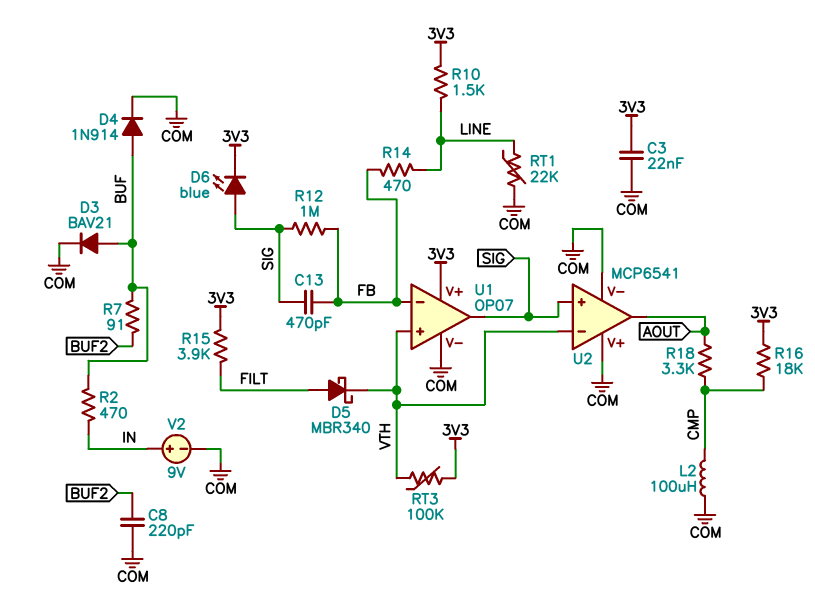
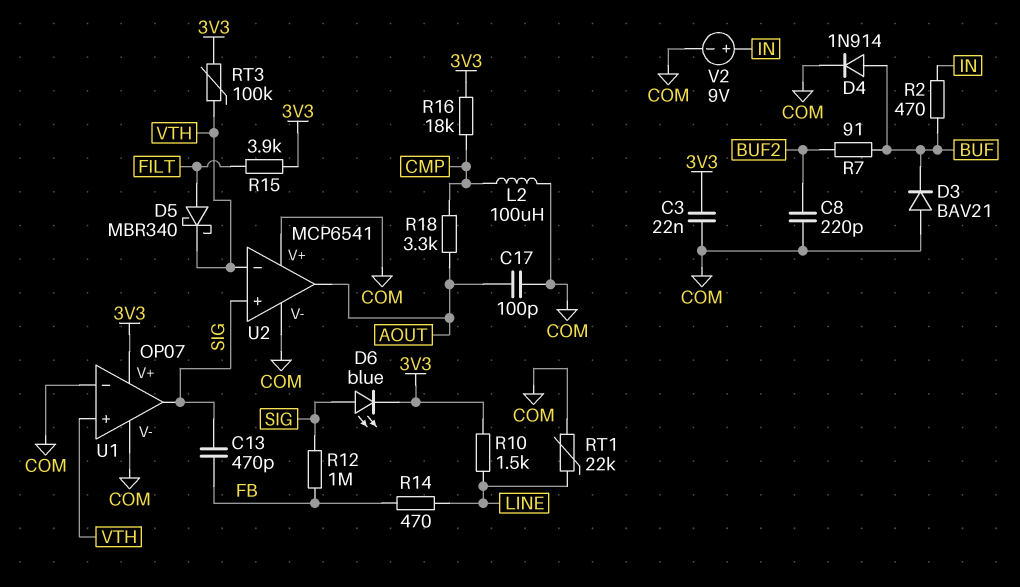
C17: none -> 100pF (AOUT, COM)
D3: diode BAV21 (A BUF, K COM) -> diode BAV21 (A COM, K BUF)
U1 pin in-: FB -> COM

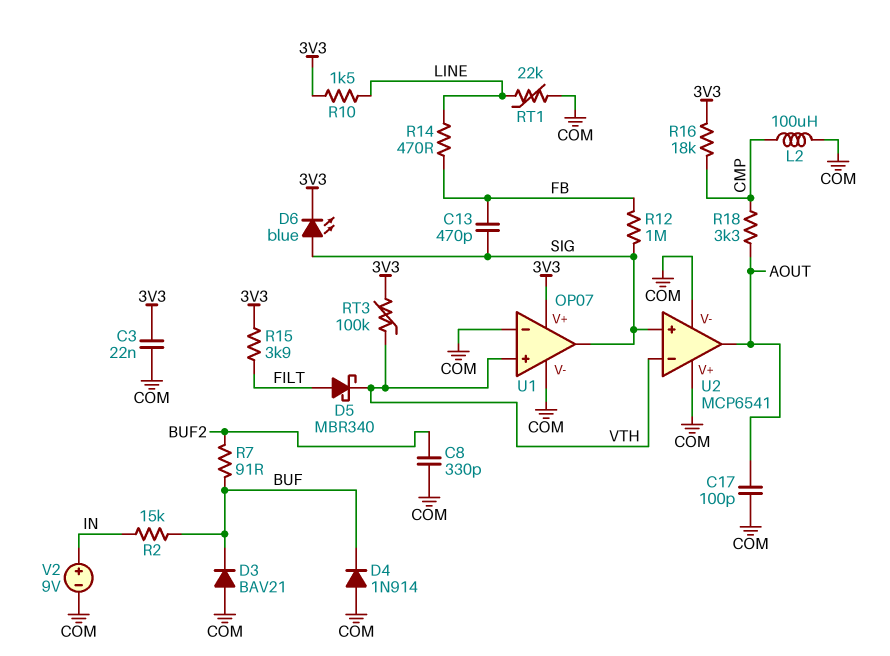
C8: 220pF (BUF2, COM) -> 330pF (BUF2, COM)
D4: diode 1N914 (A BUF, K COM) -> diode 1N914 (A COM, K BUF)
R2: 470 (BUF, IN) -> 15k (BUF, IN)

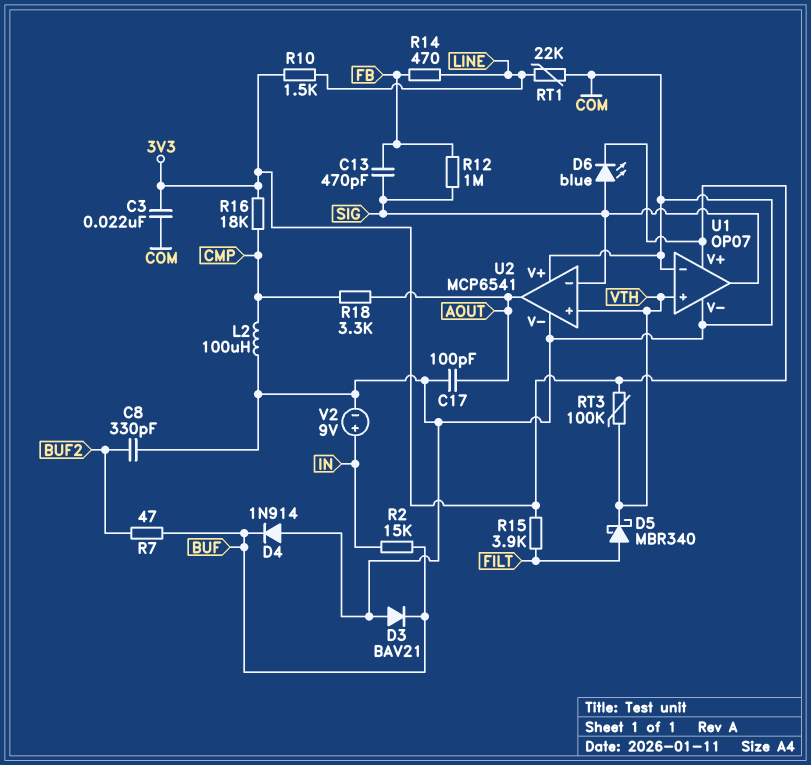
R7: 91 (BUF, BUF2) -> 47 (BUF, BUF2)
U2 pin in+: SIG -> VTH
U2 pin in-: VTH -> SIG

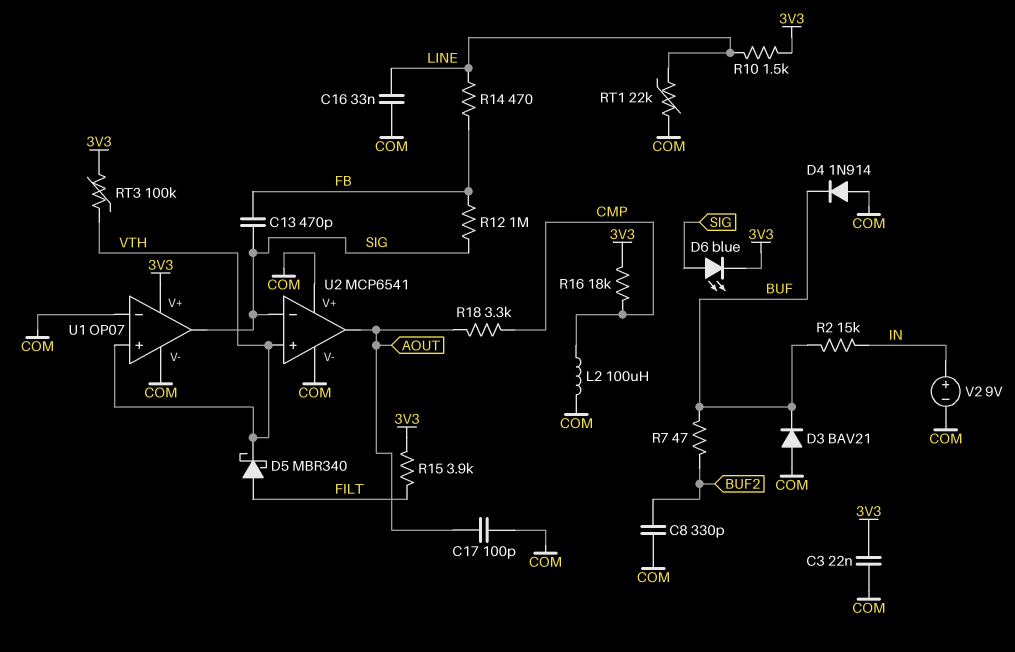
C16: none -> 33nF (COM, LINE)

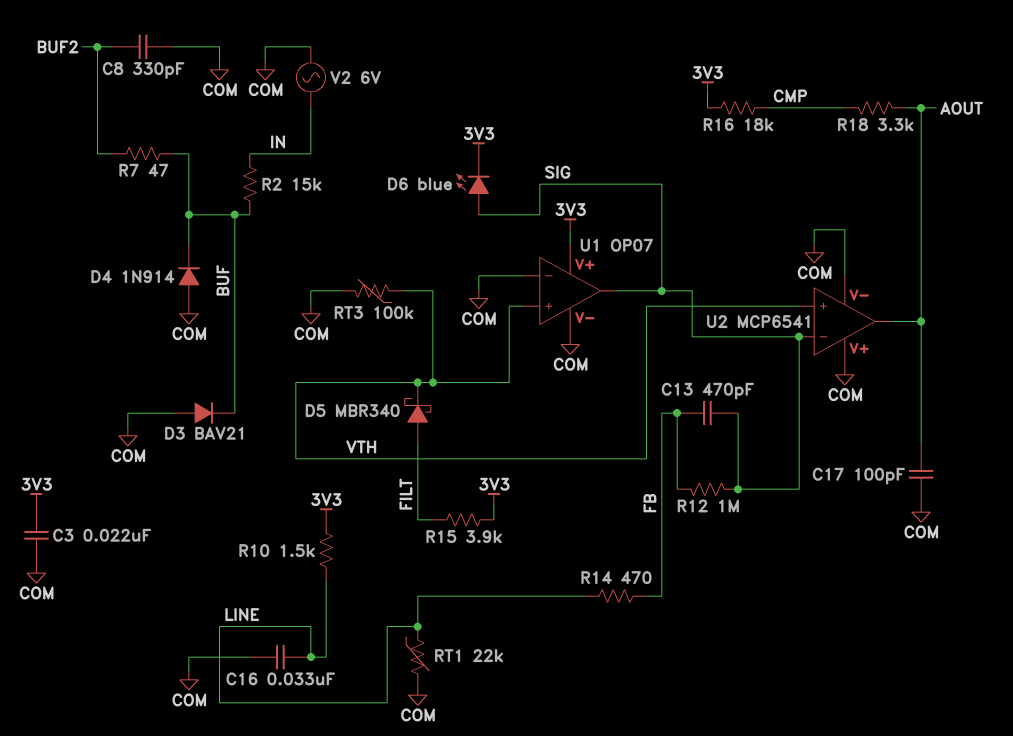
L2: 100uH (CMP, COM) -> none
RT3: 100k (3V3, VTH) -> 100k (COM, VTH)
V2: 9V (plus IN, minus COM) -> AC 6V (COM, IN)

